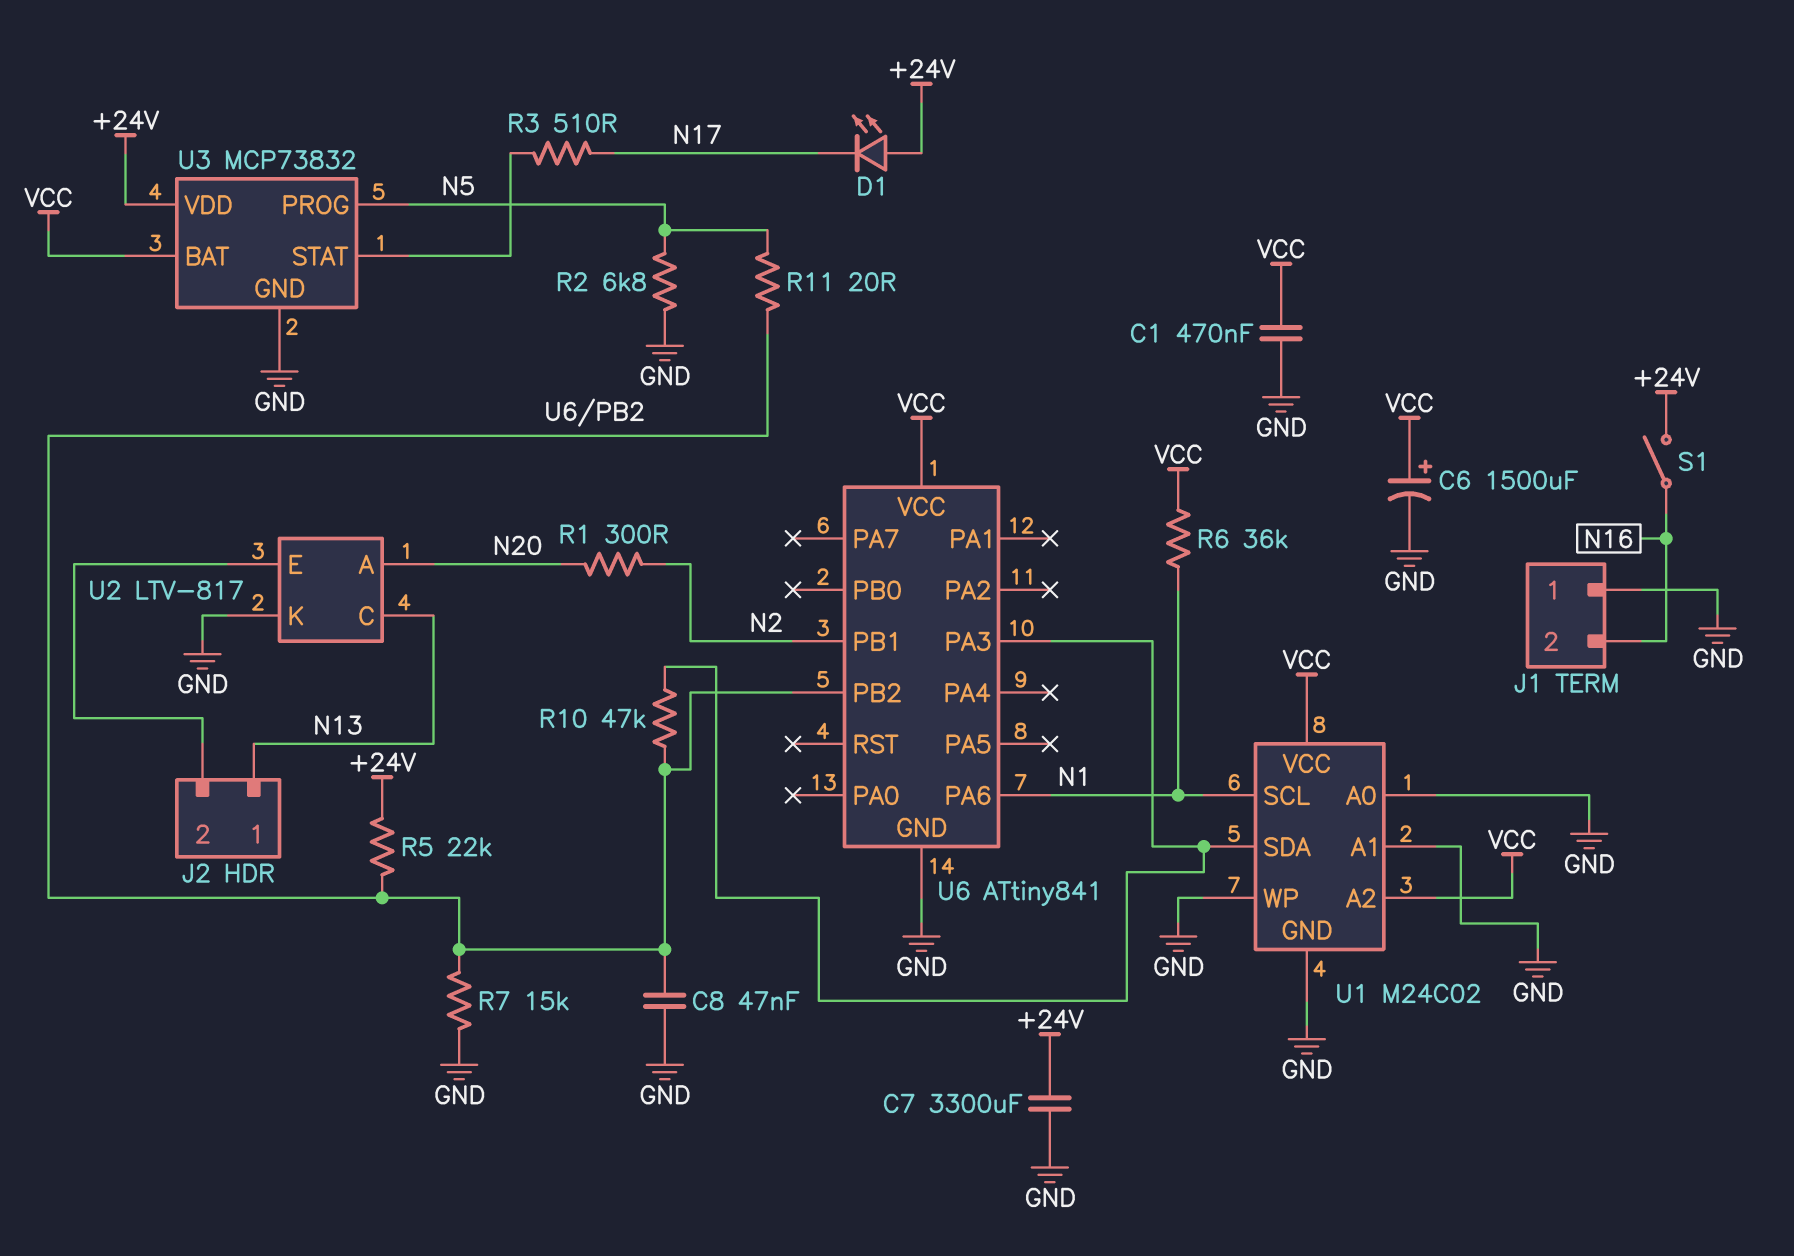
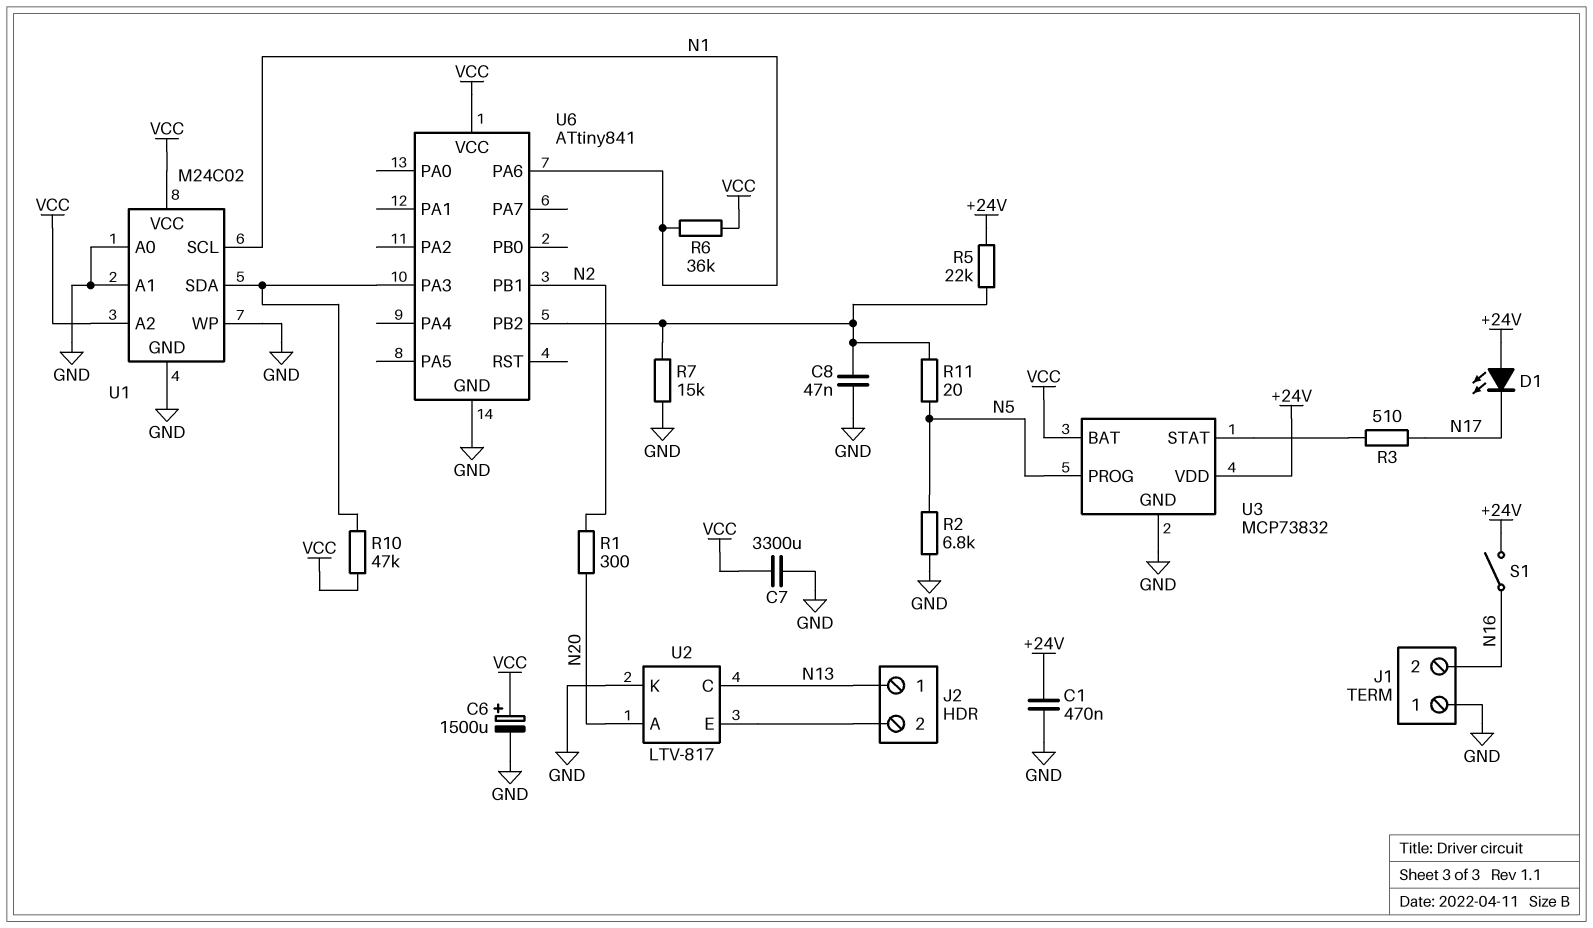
C1: 470nF (GND, VCC) -> 470nF (+24V, GND)
C7: 3300uF (+24V, GND) -> 3300uF (GND, VCC)
R10: 47k (U1/SDA, U6/PB2) -> 47k (U1/SDA, VCC)

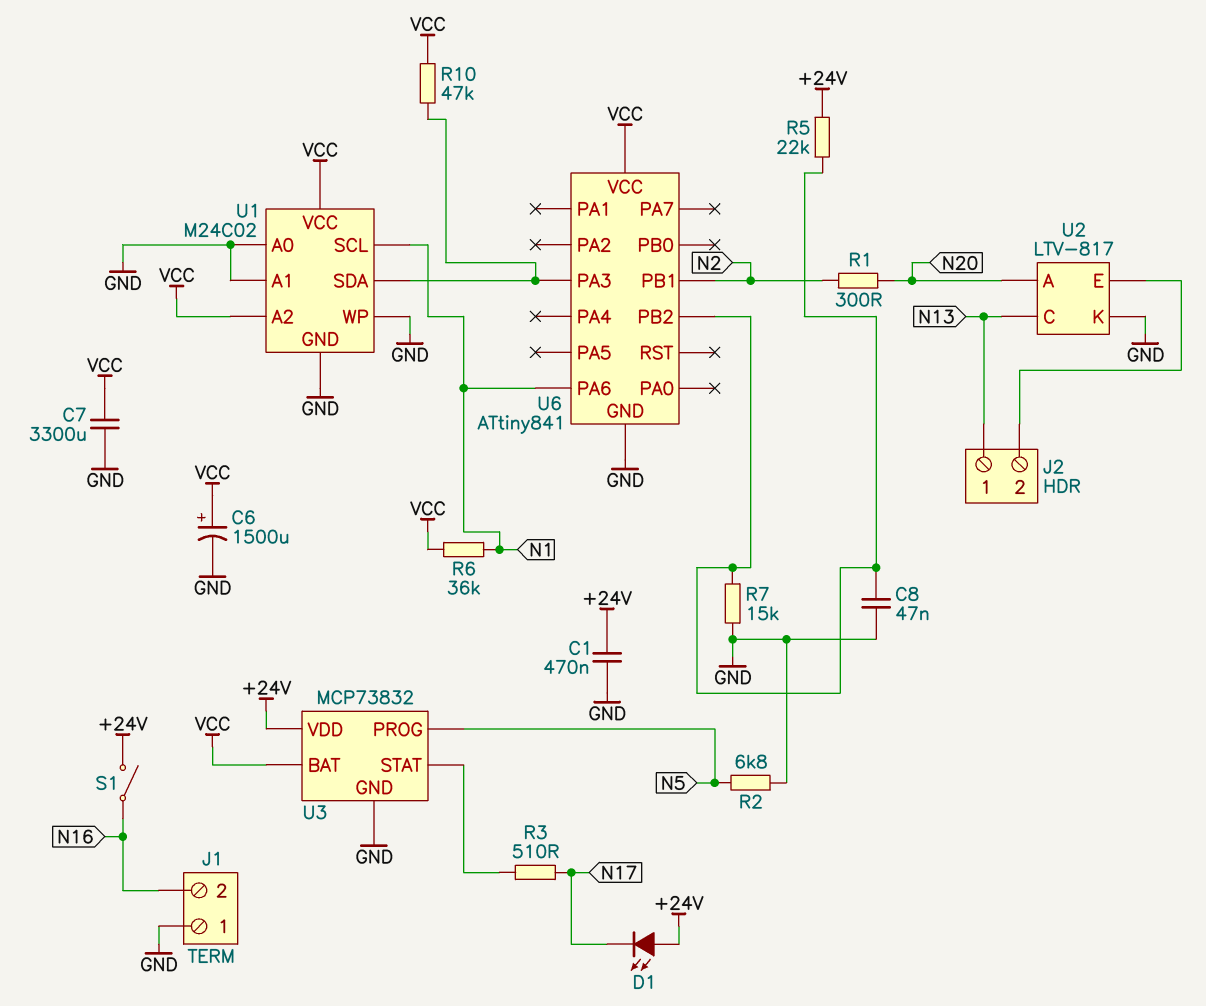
R11: 20 (N5, U6/PB2) -> none

